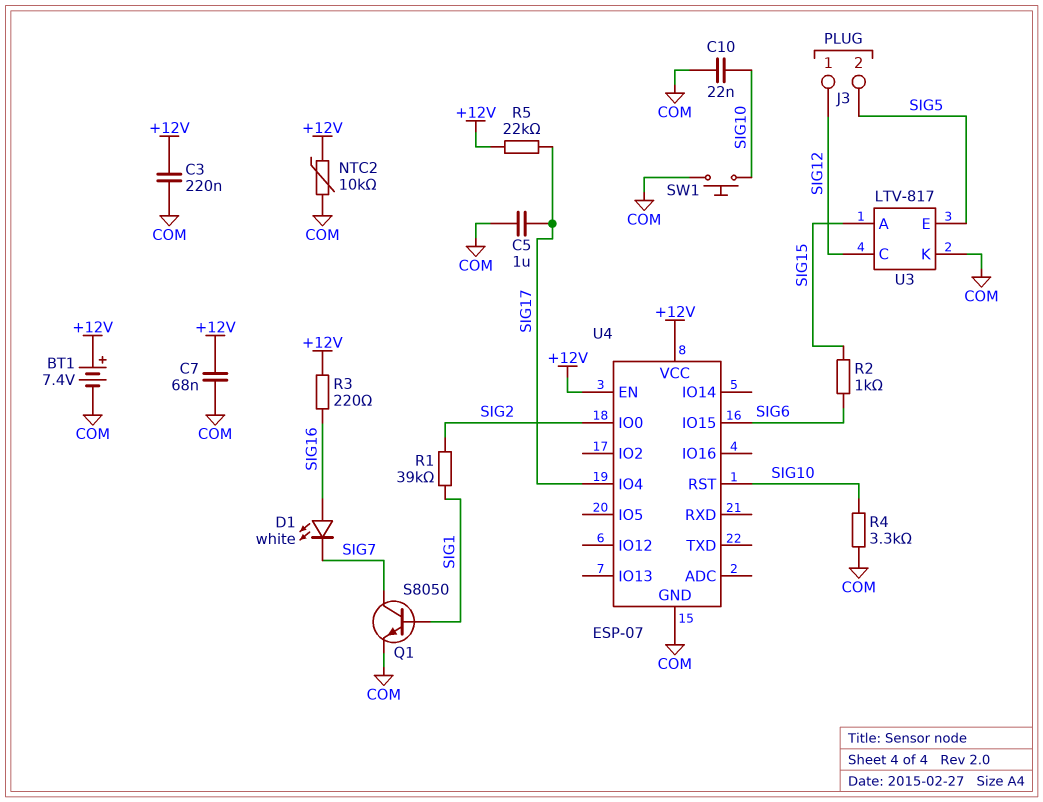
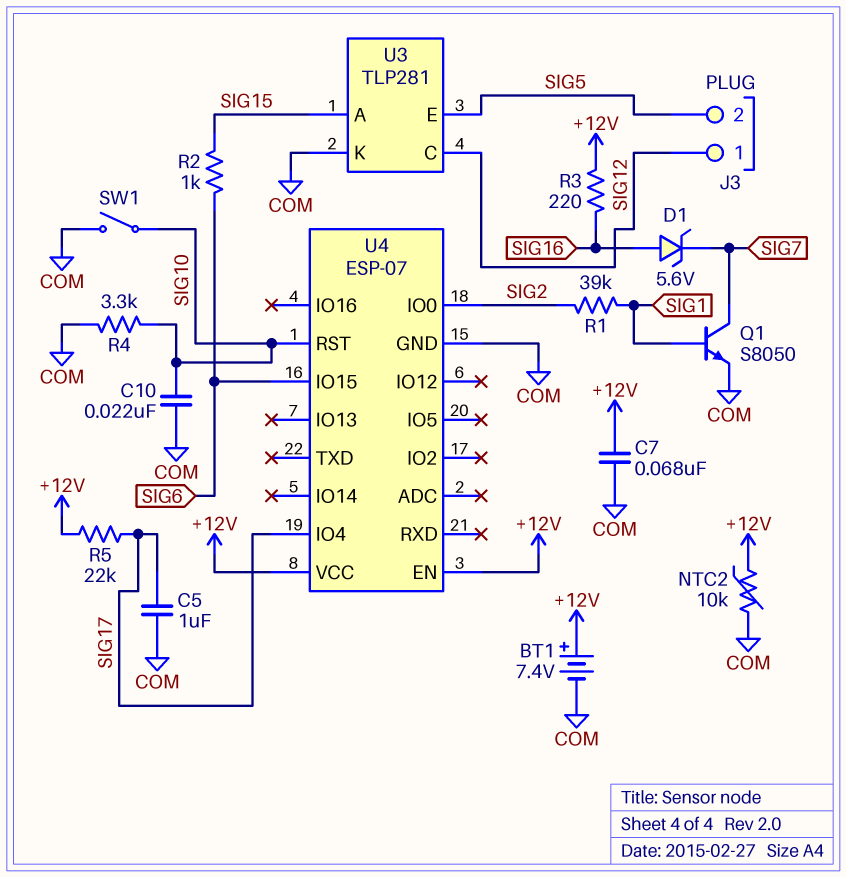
C3: 220nF (+12V, COM) -> none
D1: LED white (A SIG16, K SIG7) -> zener 5.6V (A SIG16, K SIG7)
SW1: button (COM, SIG10) -> switch (COM, SIG10)
U3: LTV-817 -> TLP281

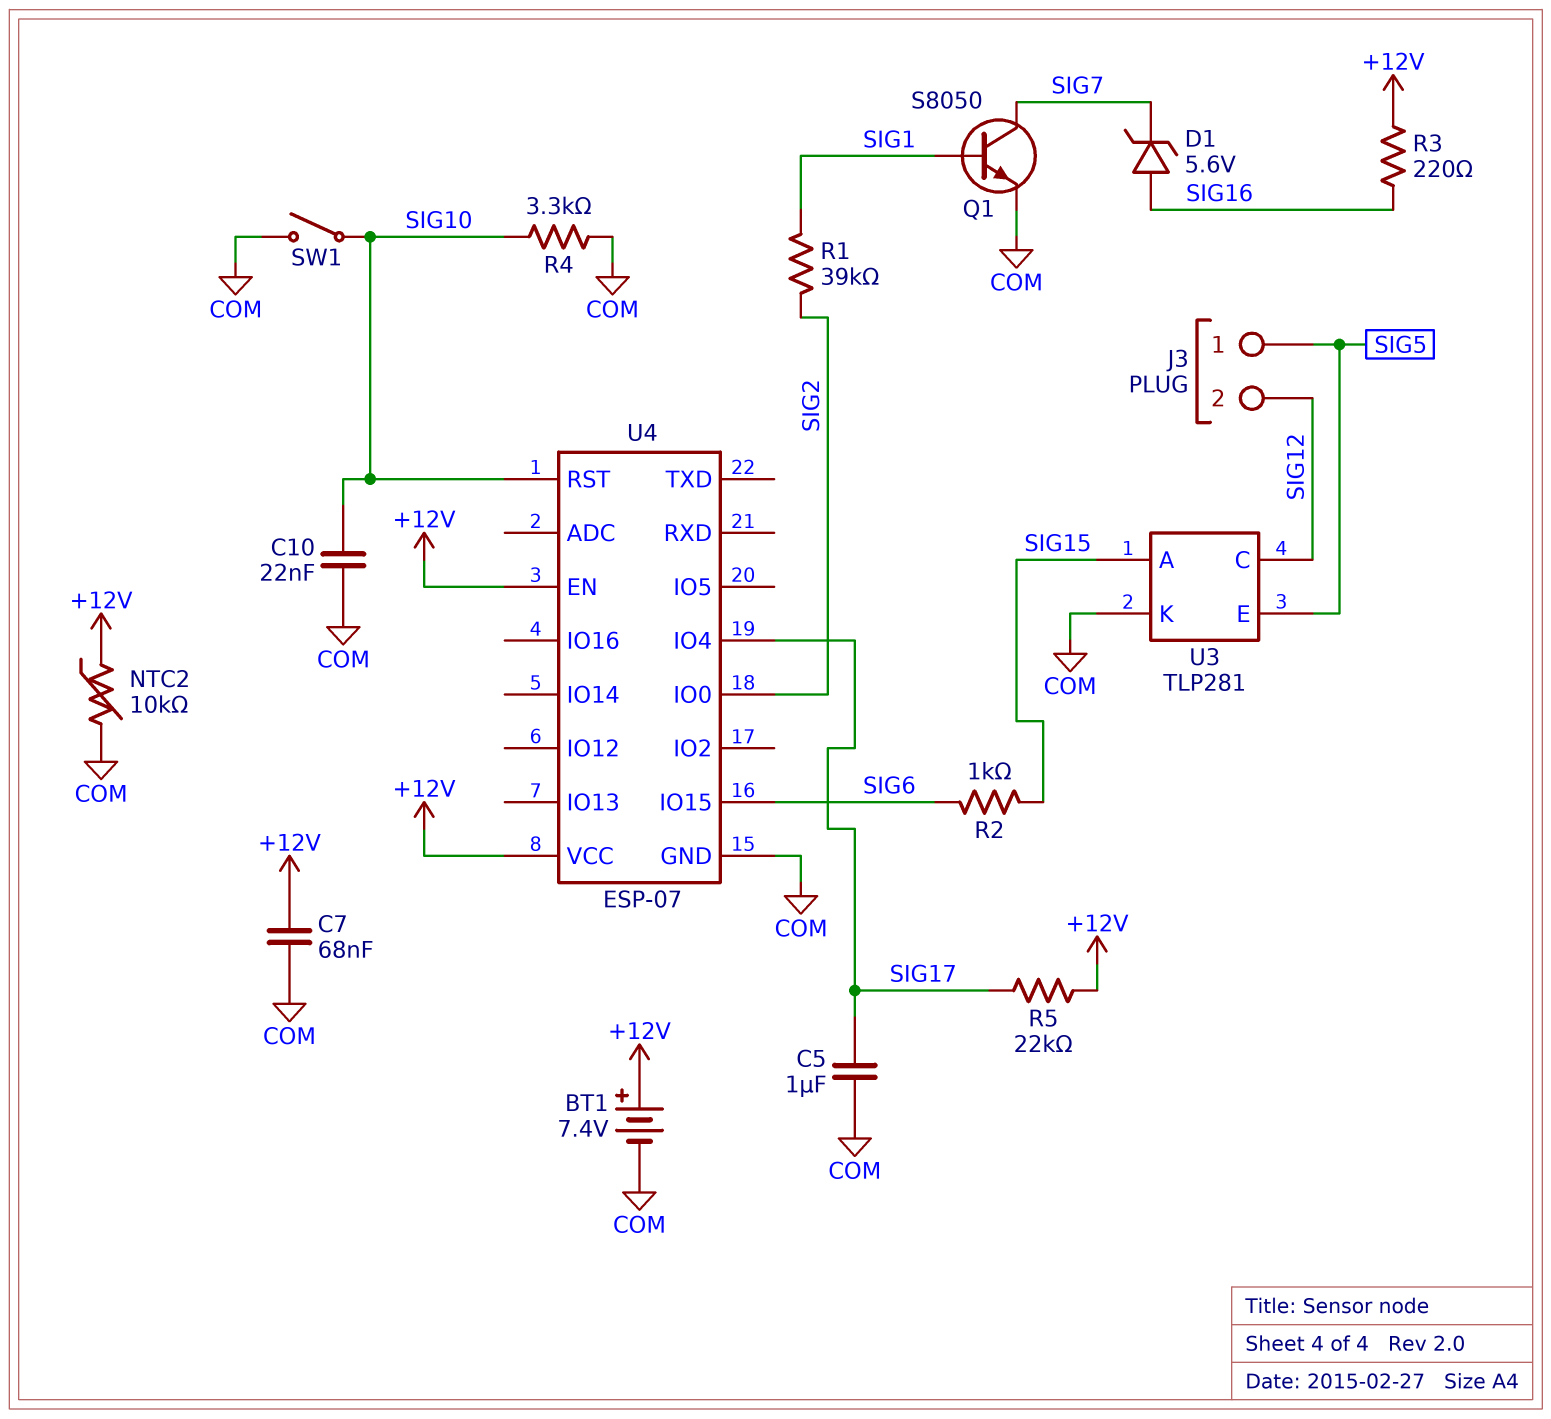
J3 pin 1: SIG12 -> SIG5
J3 pin 2: SIG5 -> SIG12

